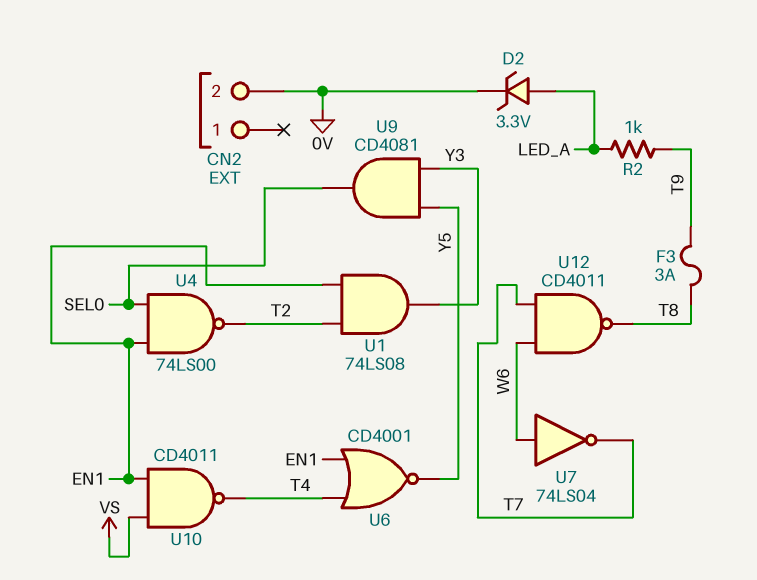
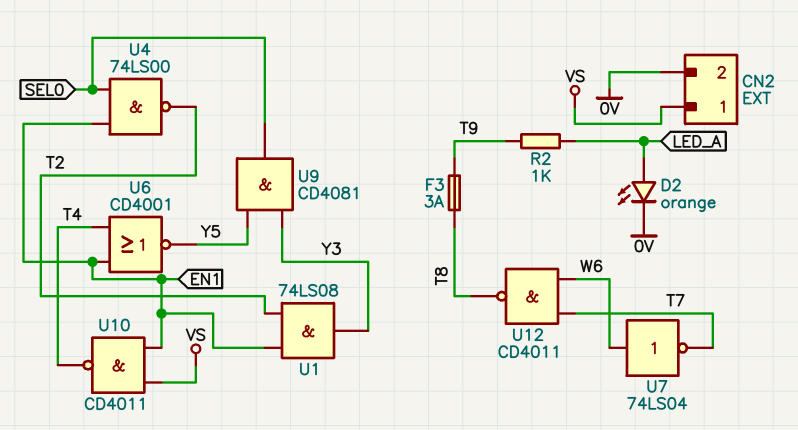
CN2 pin 1: none -> VS
D2: zener 3.3V (A LED_A, K 0V) -> LED orange (A LED_A, K 0V)

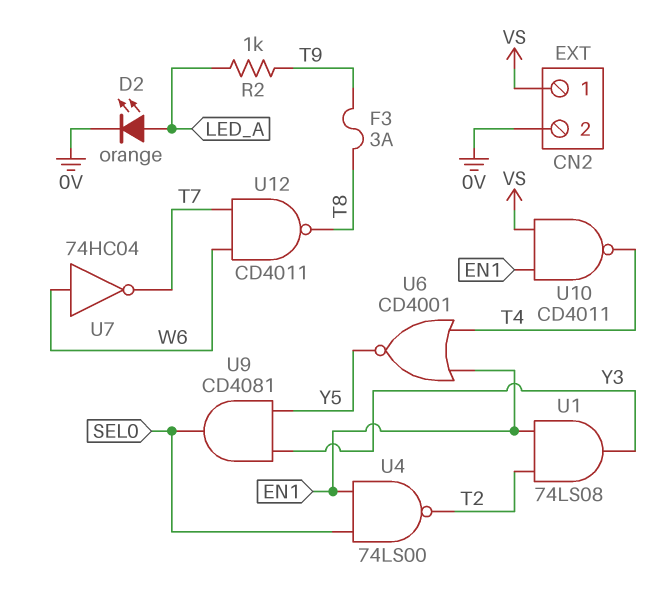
U7: NOT 74LS04 (in W6, out T7) -> NOT 74HC04 (in W6, out T7)

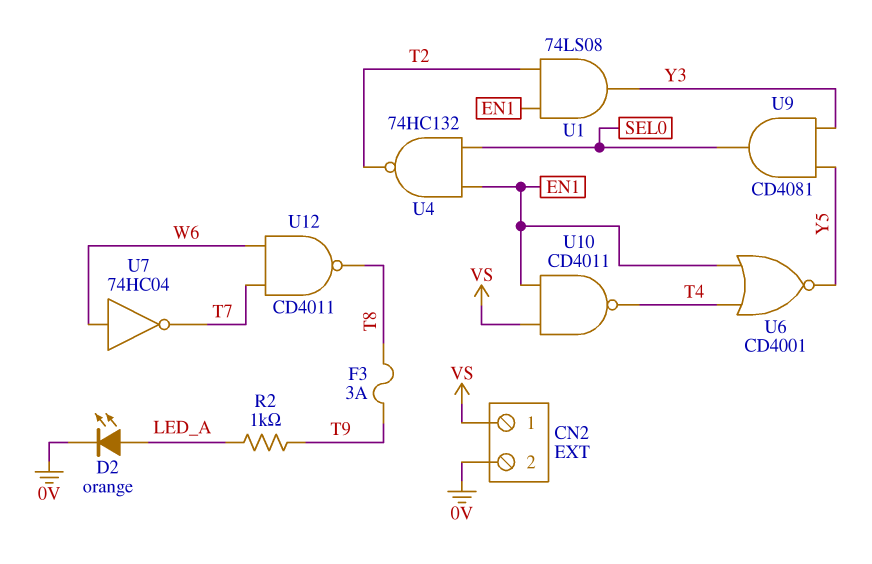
U4: NAND 74LS00 (in EN1, in SEL0, out T2) -> NAND 74HC132 (in EN1, in SEL0, out T2)

